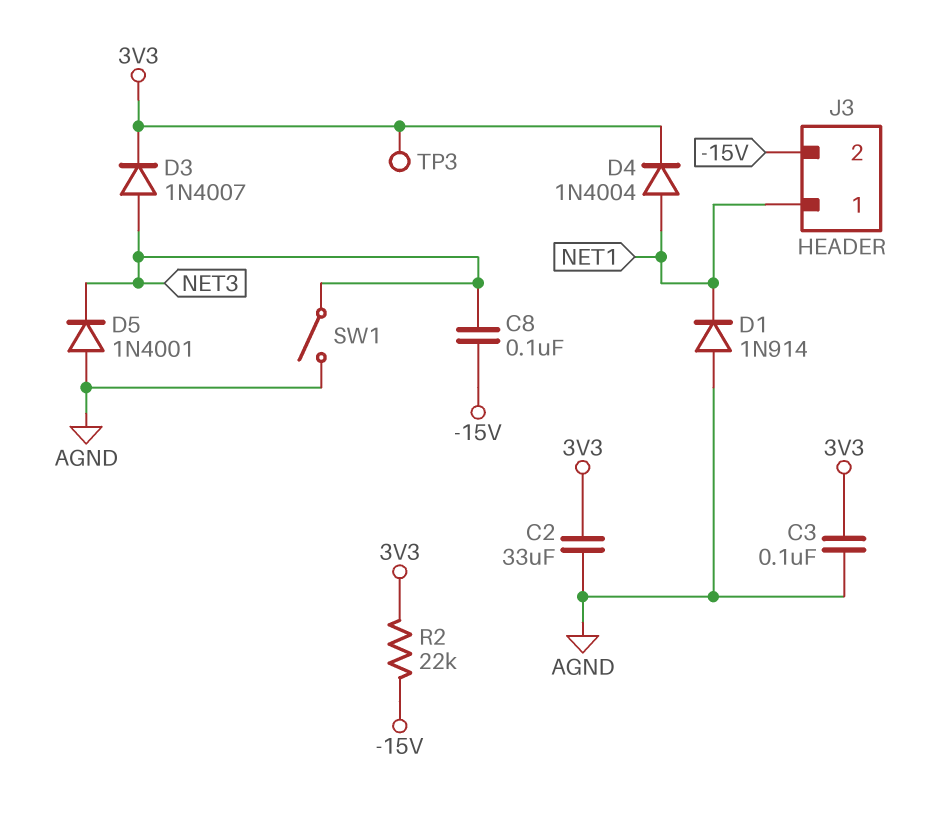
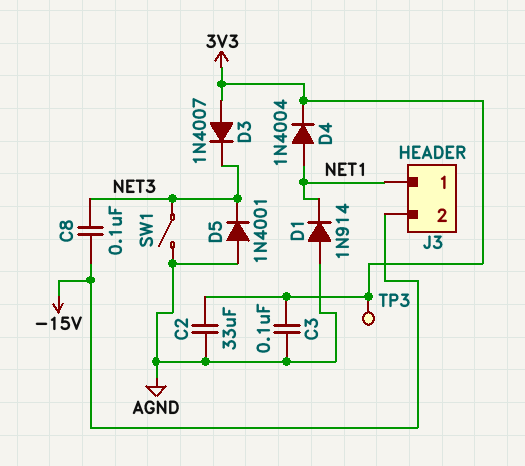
D3: diode 1N4007 (A NET3, K 3V3) -> diode 1N4007 (A 3V3, K NET3)
R2: 22k (-15V, 3V3) -> none

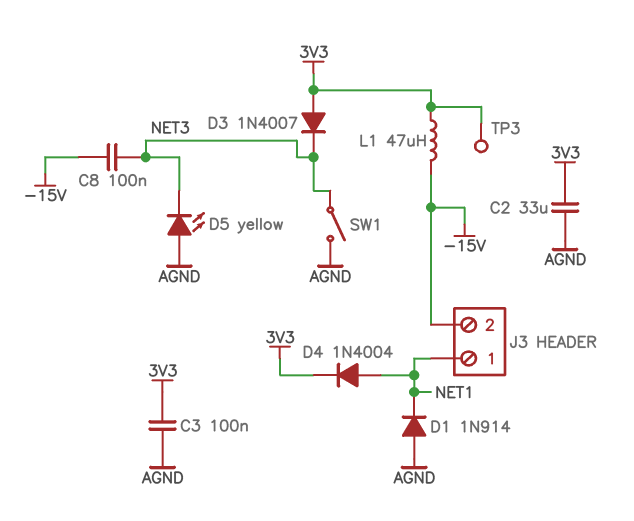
D5: diode 1N4001 (A AGND, K NET3) -> LED yellow (A AGND, K NET3)
L1: none -> 47uH (-15V, 3V3)

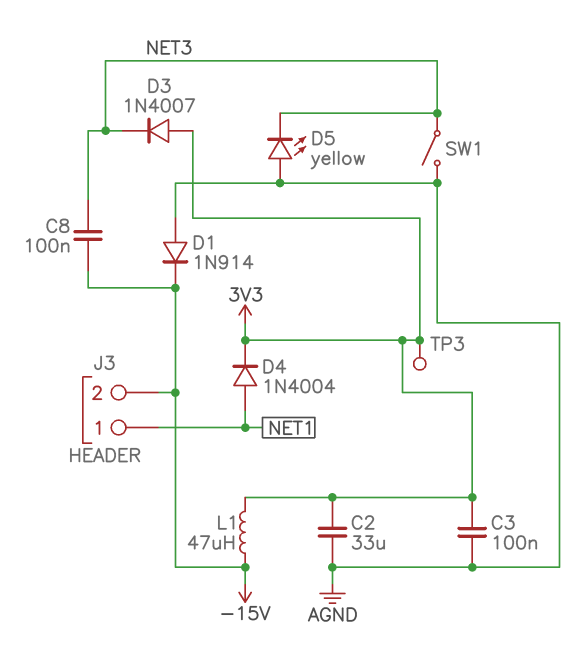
D1: diode 1N914 (A AGND, K NET1) -> diode 1N914 (A AGND, K -15V)

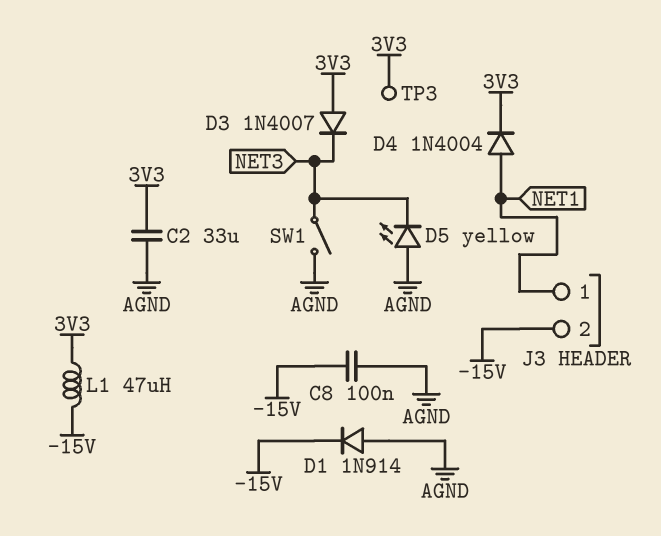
C3: 100nF (3V3, AGND) -> none
C8: 100nF (-15V, NET3) -> 100nF (-15V, AGND)

